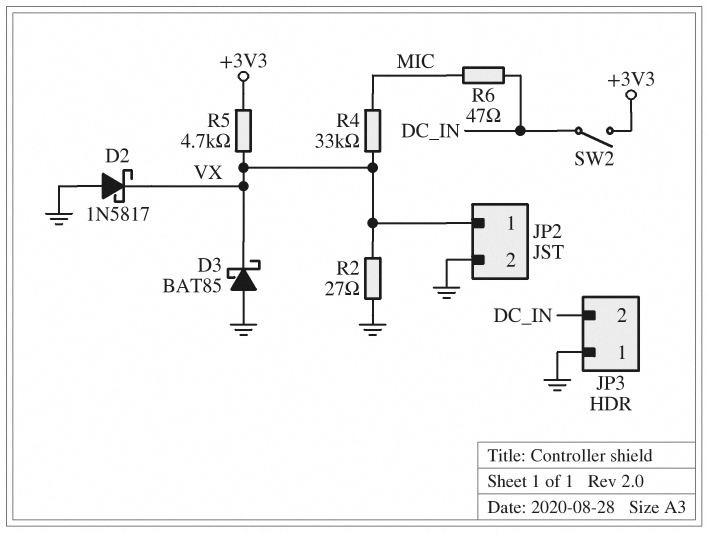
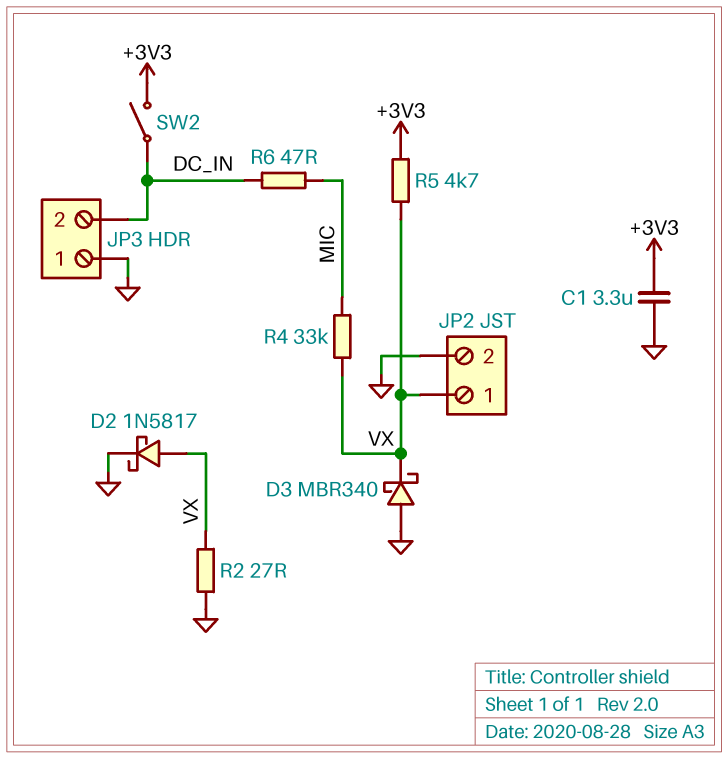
C1: none -> 3.3uF (+3V3, GND)
D2: schottky 1N5817 (A GND, K VX) -> schottky 1N5817 (A VX, K GND)
D3: schottky BAT85 (A GND, K VX) -> schottky MBR340 (A GND, K VX)

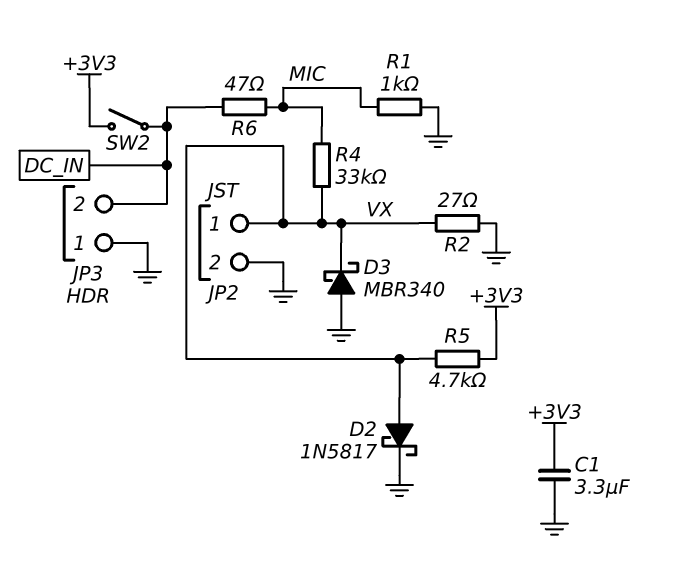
R1: none -> 1k (GND, MIC)

